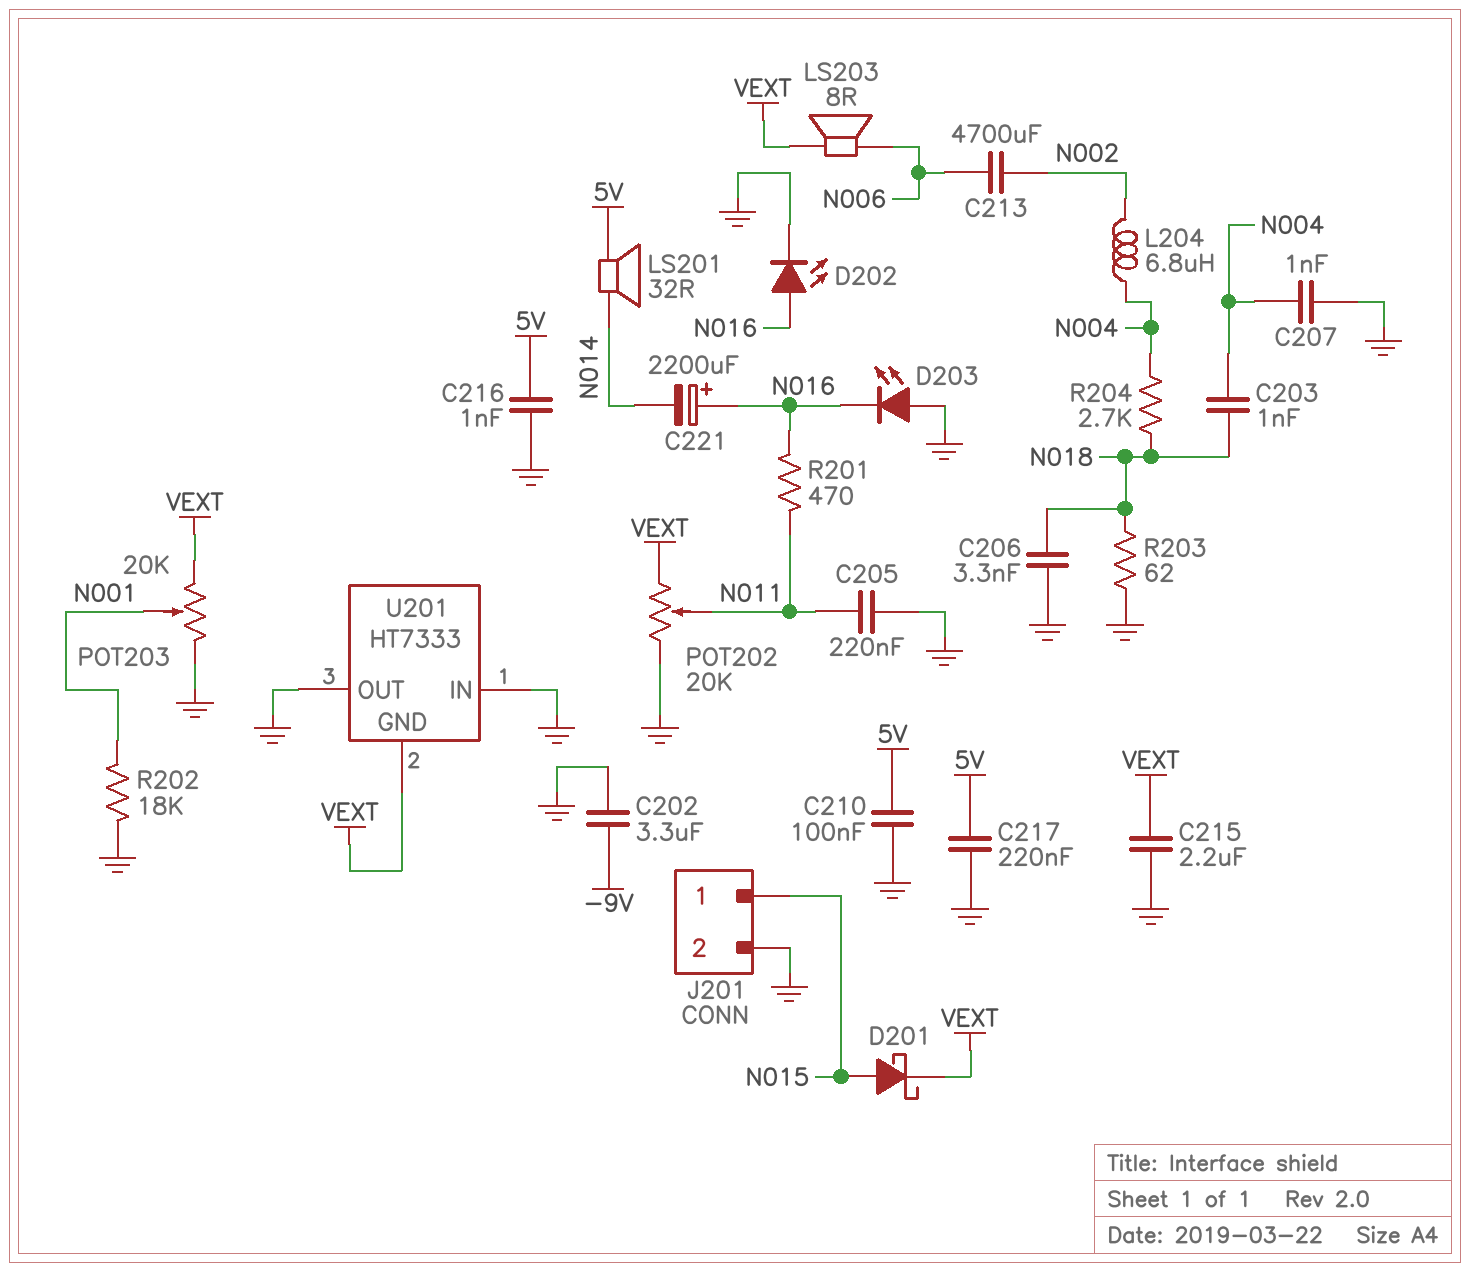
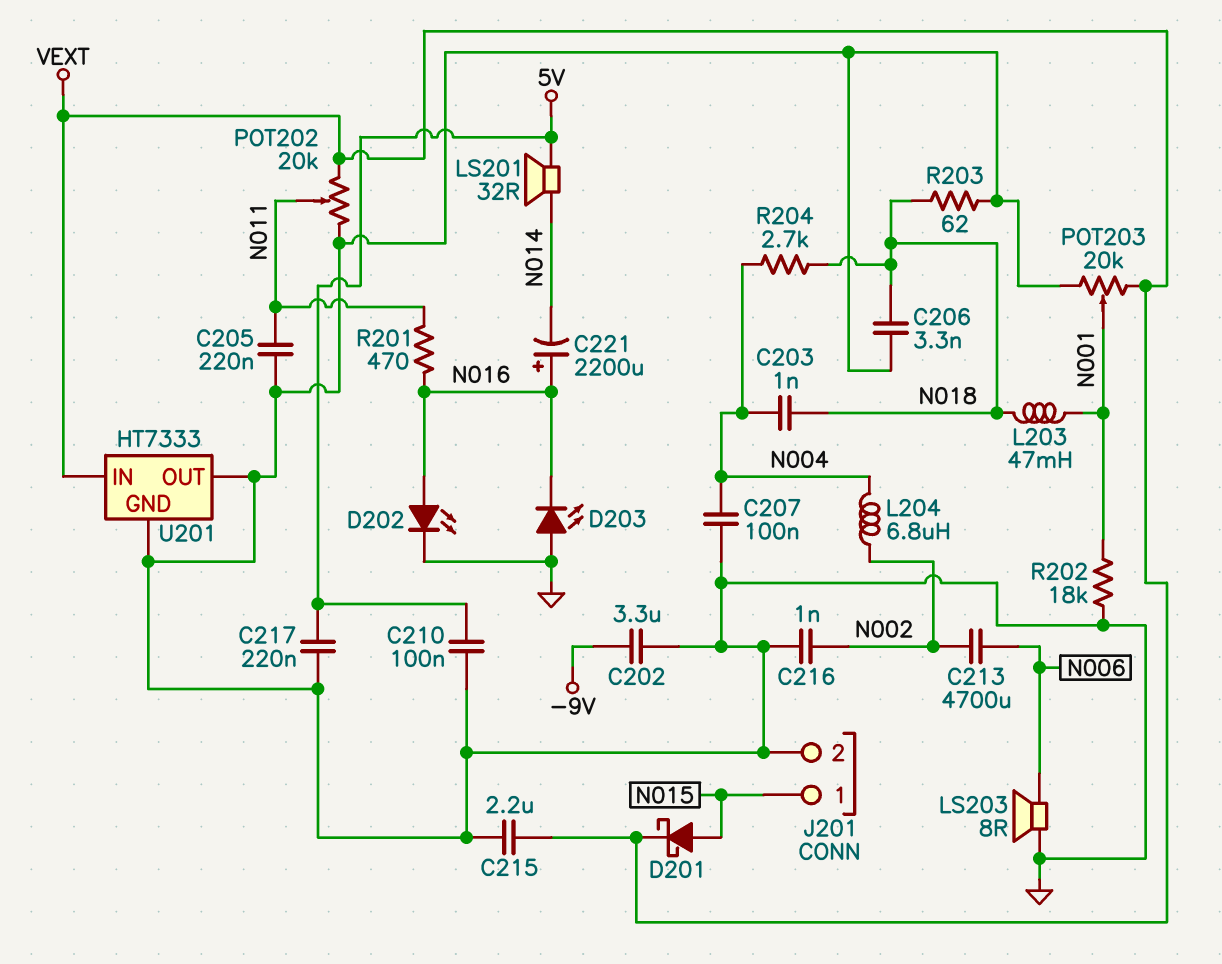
C207: 1nF (GND, N004) -> 100nF (GND, N004)
C216: 1nF (5V, GND) -> 1nF (GND, N002)
L203: none -> 47mH (N001, N018)
LS203: speaker 8R (N006, VEXT) -> speaker 8R (GND, N006)
U201 pin GND: VEXT -> GND
U201 pin IN: GND -> VEXT

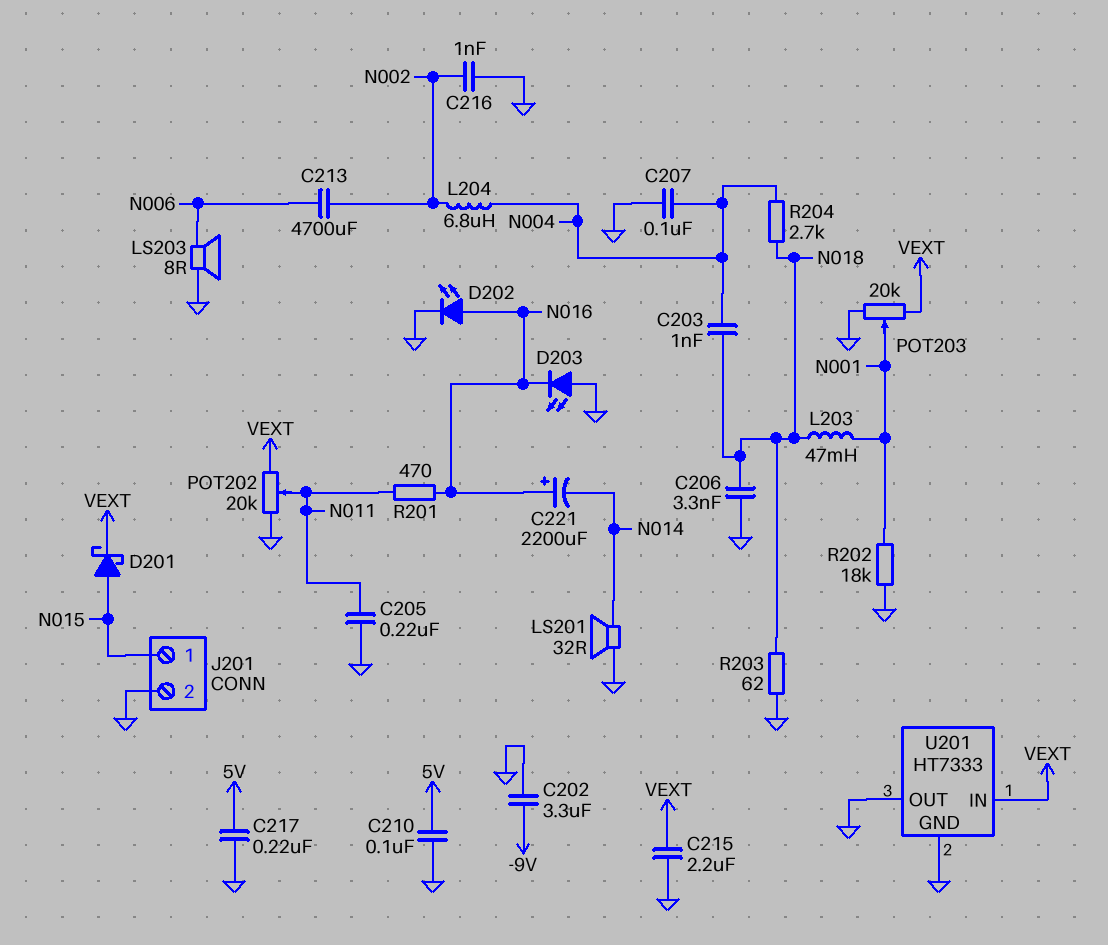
LS201: speaker 32R (5V, N014) -> speaker 32R (GND, N014)

